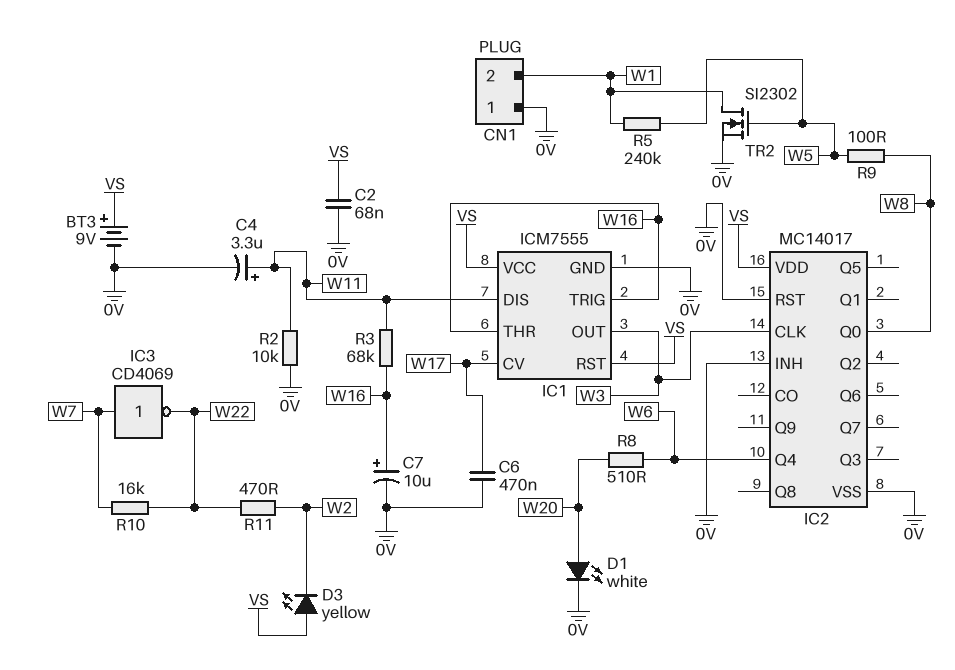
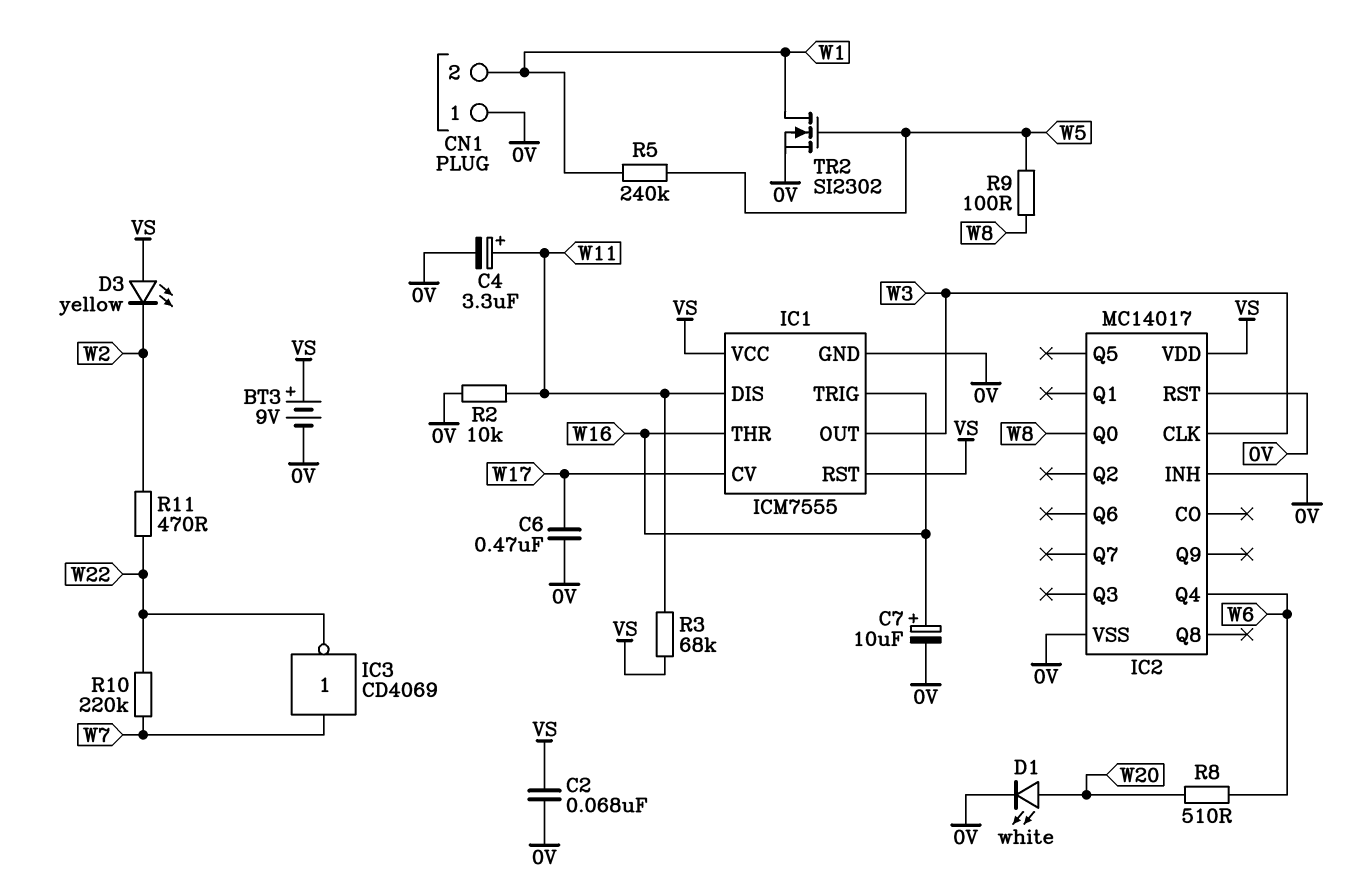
R3: 68k (W11, W16) -> 68k (VS, W11)
R10: 16k (W7, W22) -> 220k (W7, W22)

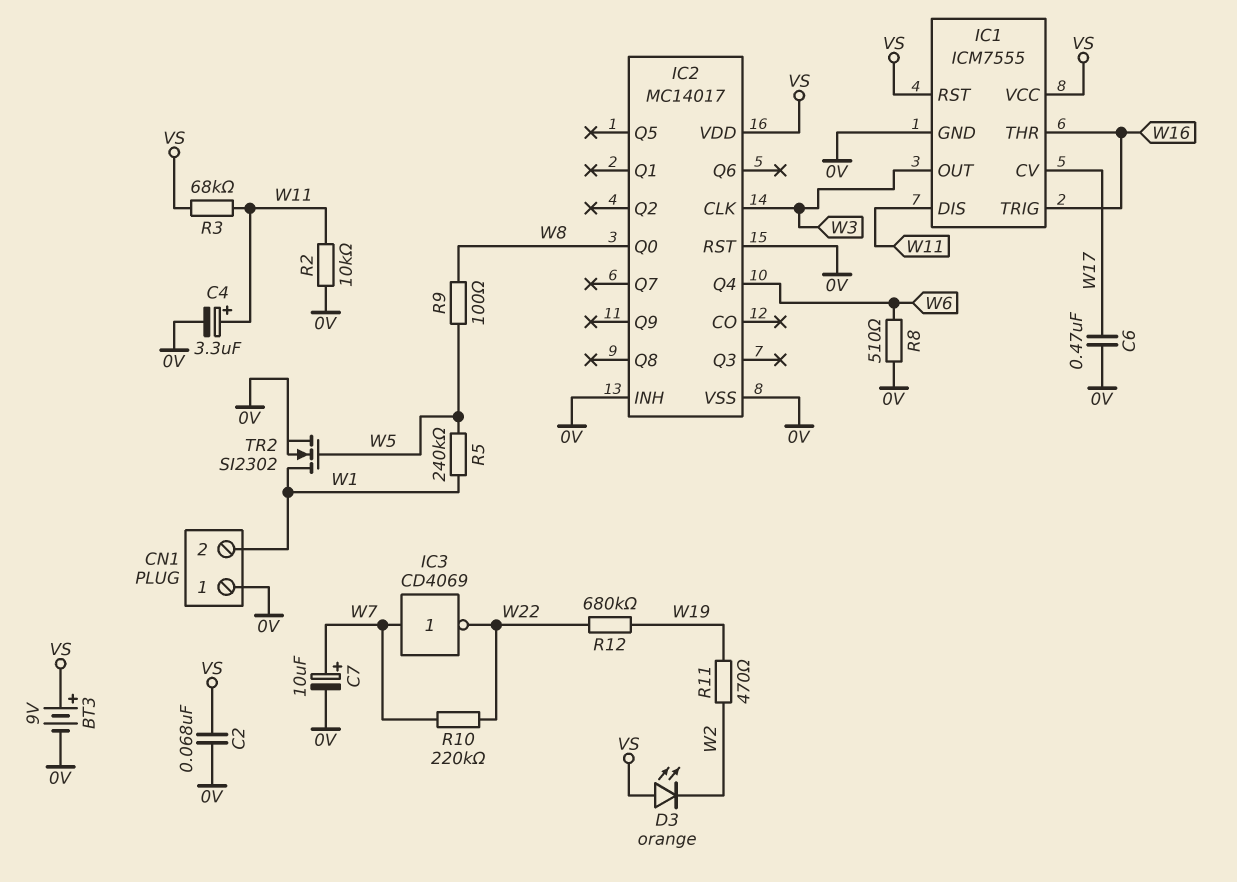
C7: 10uF (plus W16, minus 0V) -> 10uF (plus W7, minus 0V)
D1: LED white (A W20, K 0V) -> none
D3: LED yellow (A VS, K W2) -> LED orange (A VS, K W2)
R8: 510 (W6, W20) -> 510 (0V, W6)
R11: 470 (W2, W22) -> 470 (W2, W19)
R12: none -> 680k (W19, W22)

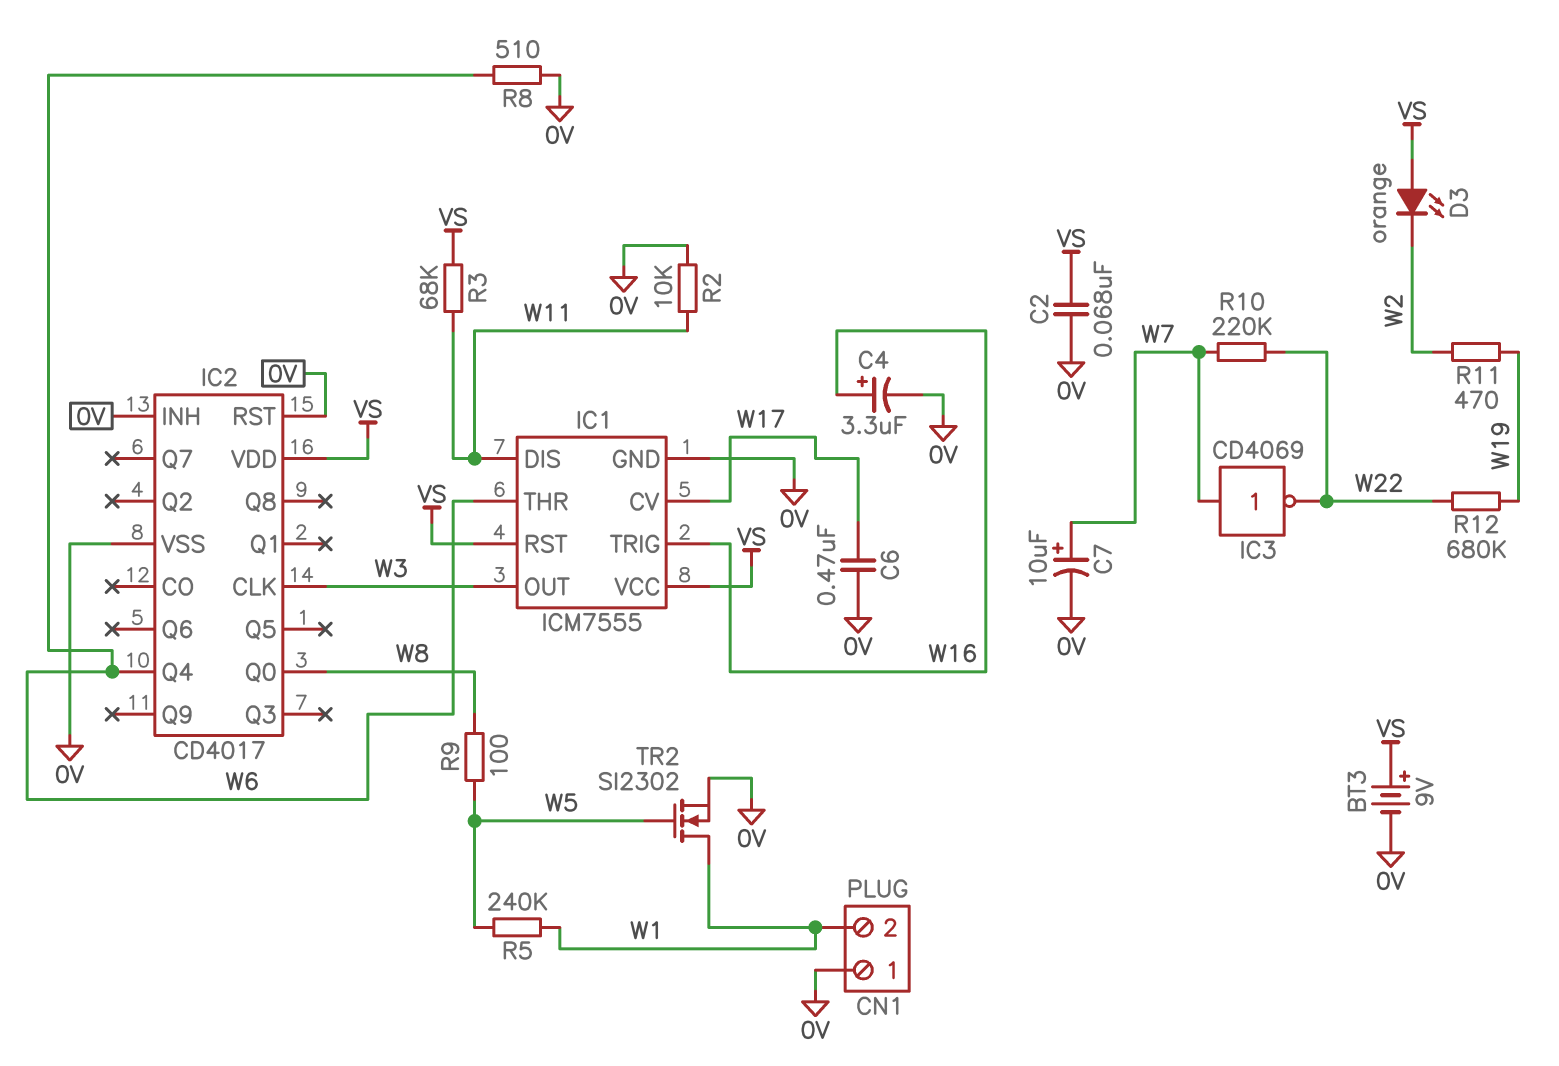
C4: 3.3uF (plus W11, minus 0V) -> 3.3uF (plus W16, minus 0V)
IC1 pin THR: W16 -> W6
IC2: MC14017 -> CD4017

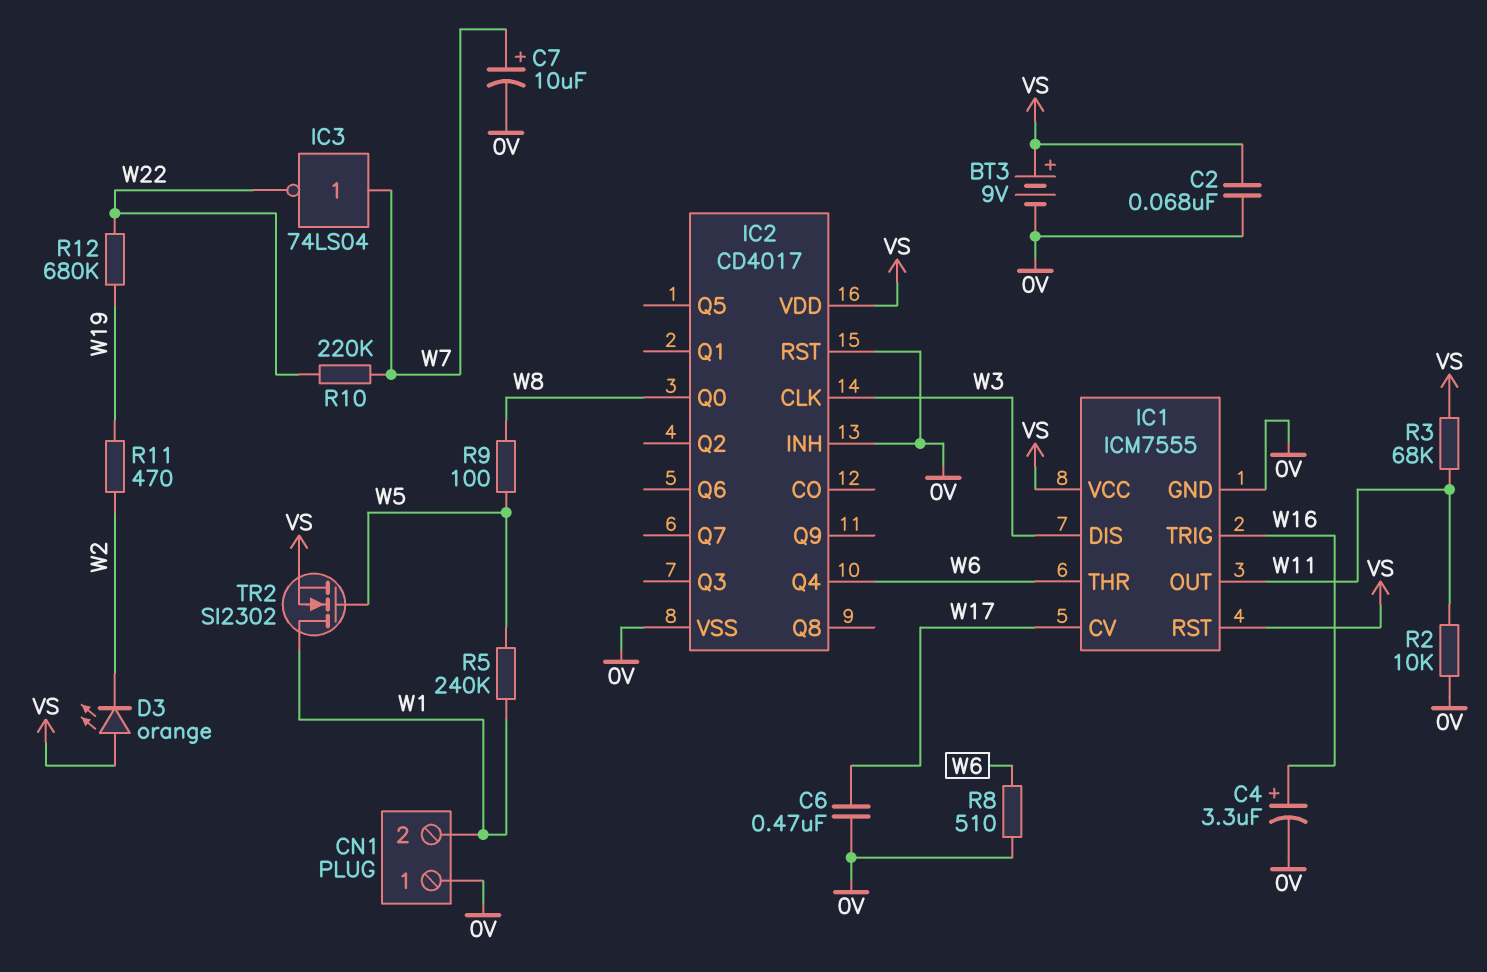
IC1 pin DIS: W11 -> W3
IC1 pin OUT: W3 -> W11
IC3: NOT CD4069 (in W7, out W22) -> NOT 74LS04 (in W7, out W22)
TR2: NMOS SI2302 (G W5, D W1, S 0V) -> NMOS SI2302 (G W5, D W1, S VS)

